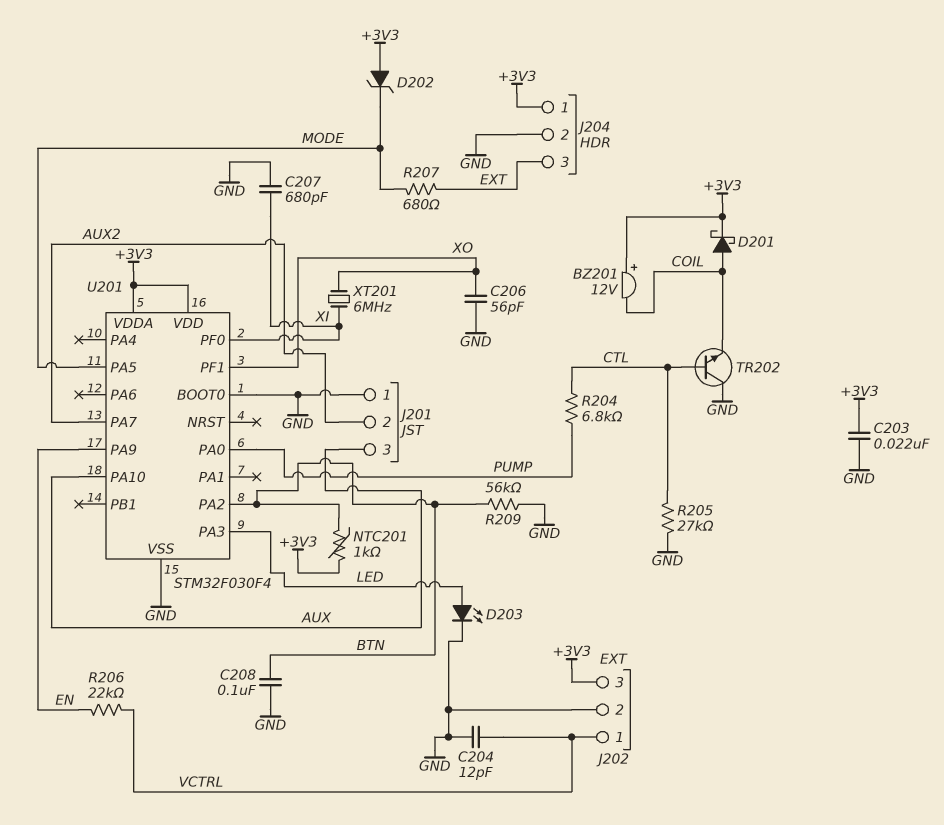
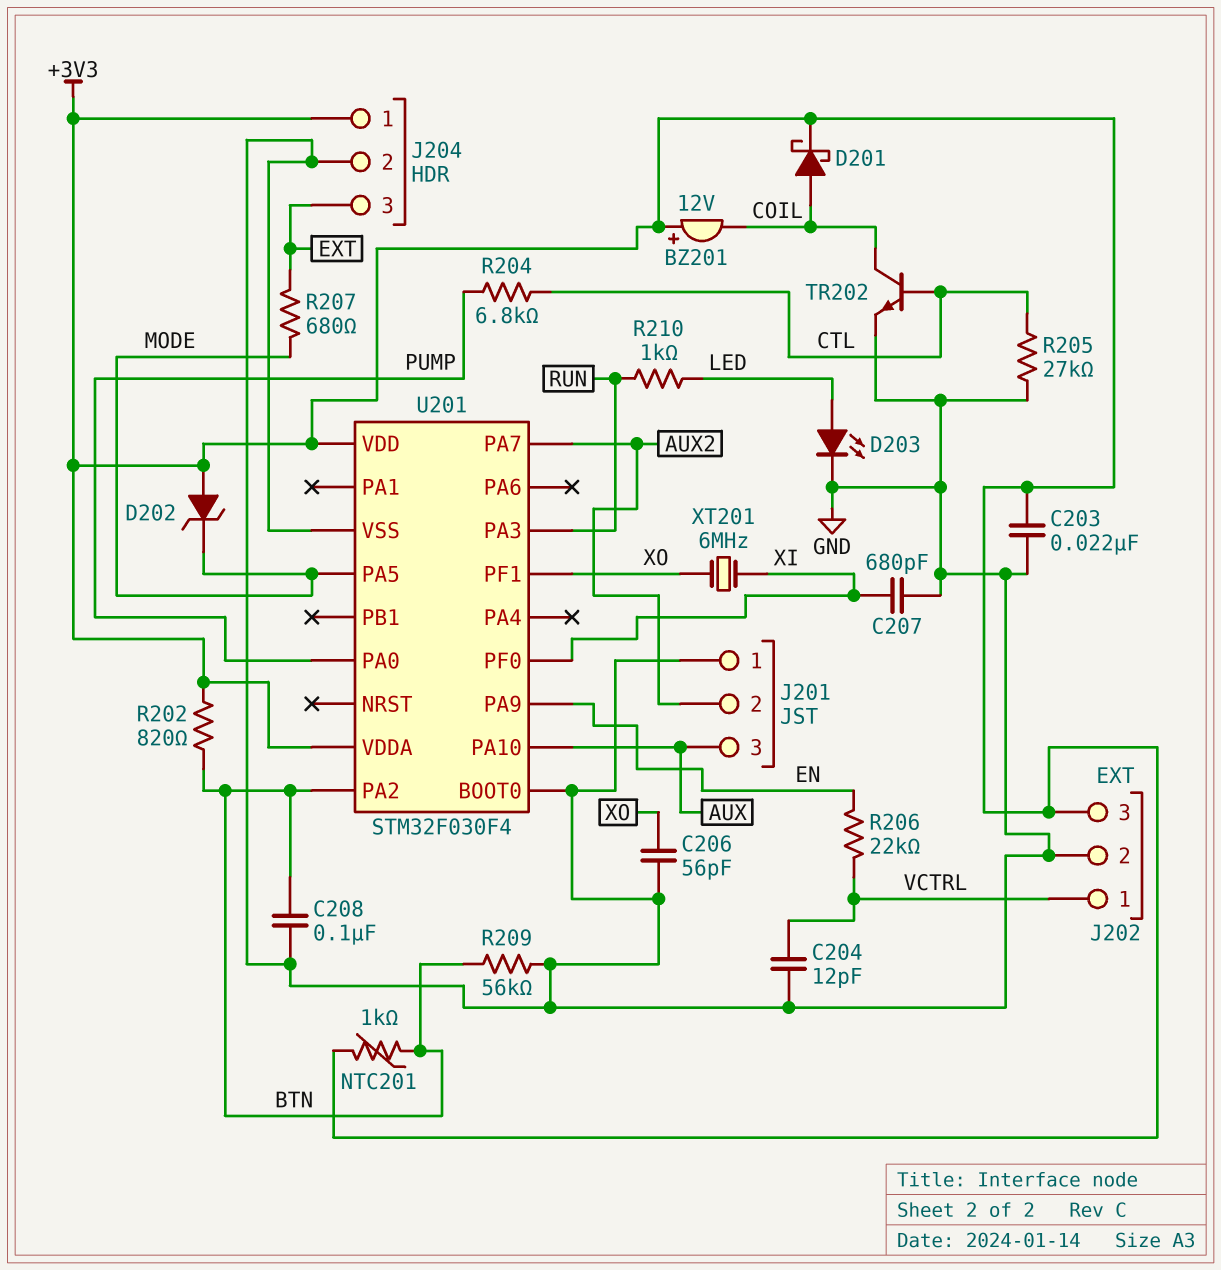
R202: none -> 820 (+3V3, BTN)
R210: none -> 1k (LED, RUN)
TR202: NPN (B CTL, C GND, E COIL) -> NPN (B CTL, C COIL, E GND)
U201 pin PA3: LED -> RUN

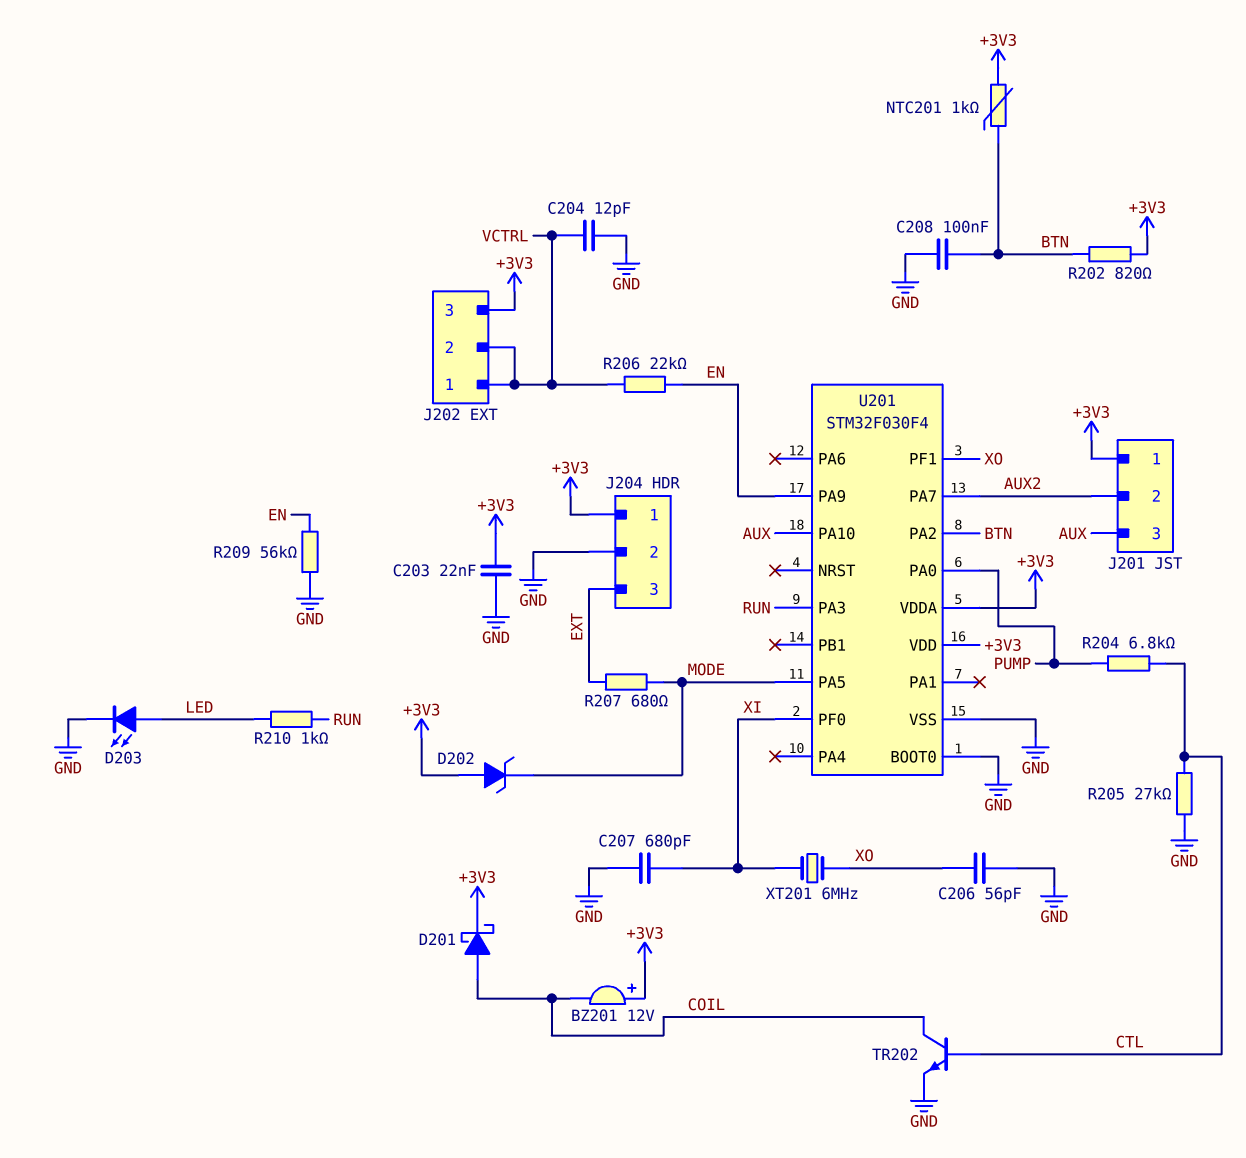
J201 pin 1: GND -> +3V3
J202 pin 2: GND -> VCTRL
R209: 56k (BTN, GND) -> 56k (EN, GND)

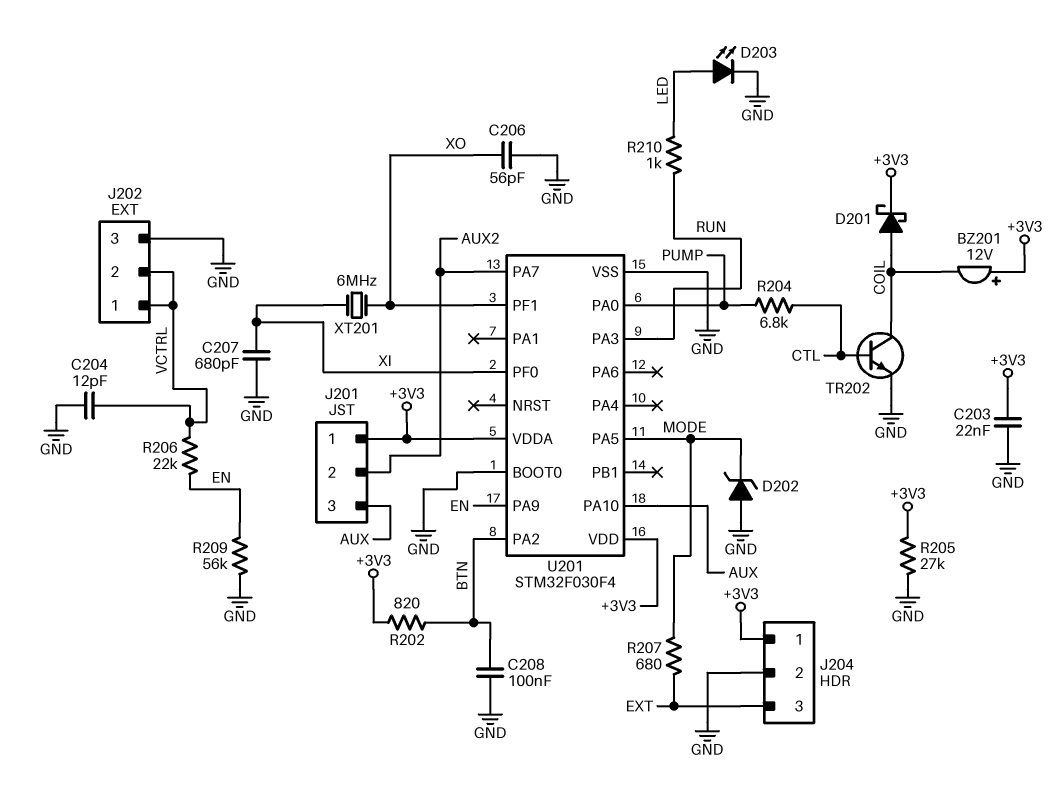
D202: zener (A +3V3, K MODE) -> zener (A GND, K MODE)
J202 pin 3: +3V3 -> GND
NTC201: 1k (+3V3, BTN) -> none
R205: 27k (CTL, GND) -> 27k (+3V3, GND)

